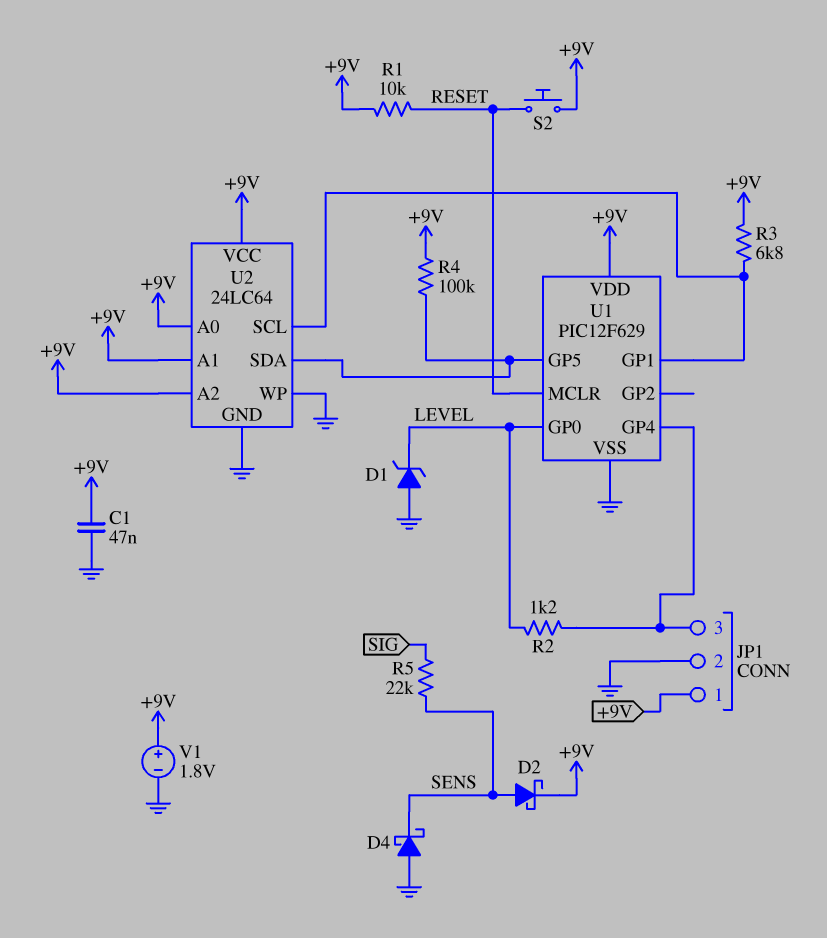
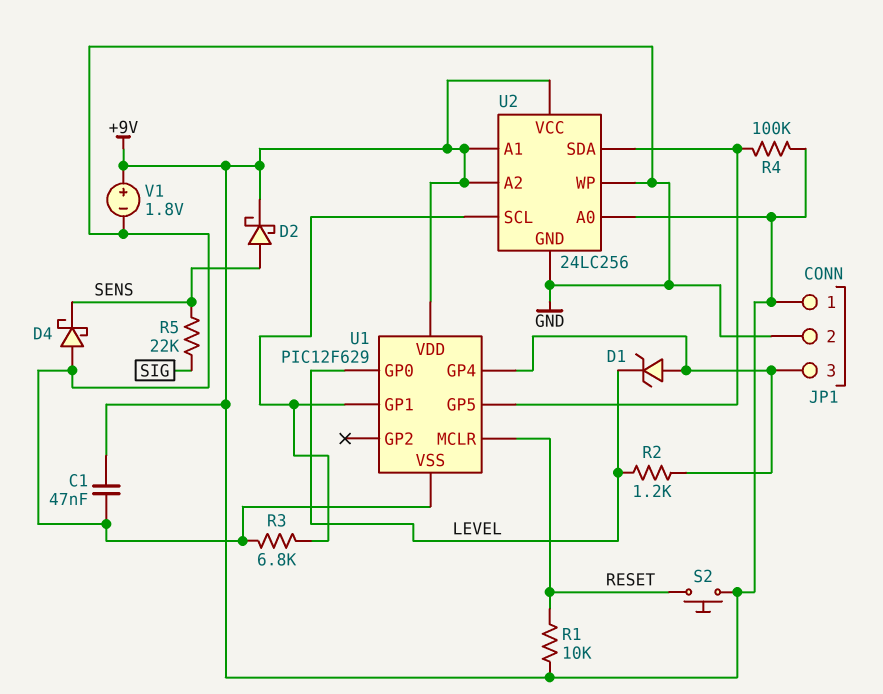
D1: zener (A GND, K LEVEL) -> zener (A JP1/3, K LEVEL)
R3: 6.8k (+9V, U1/GP1) -> 6.8k (GND, U1/GP1)
U2: 24LC64 -> 24LC256

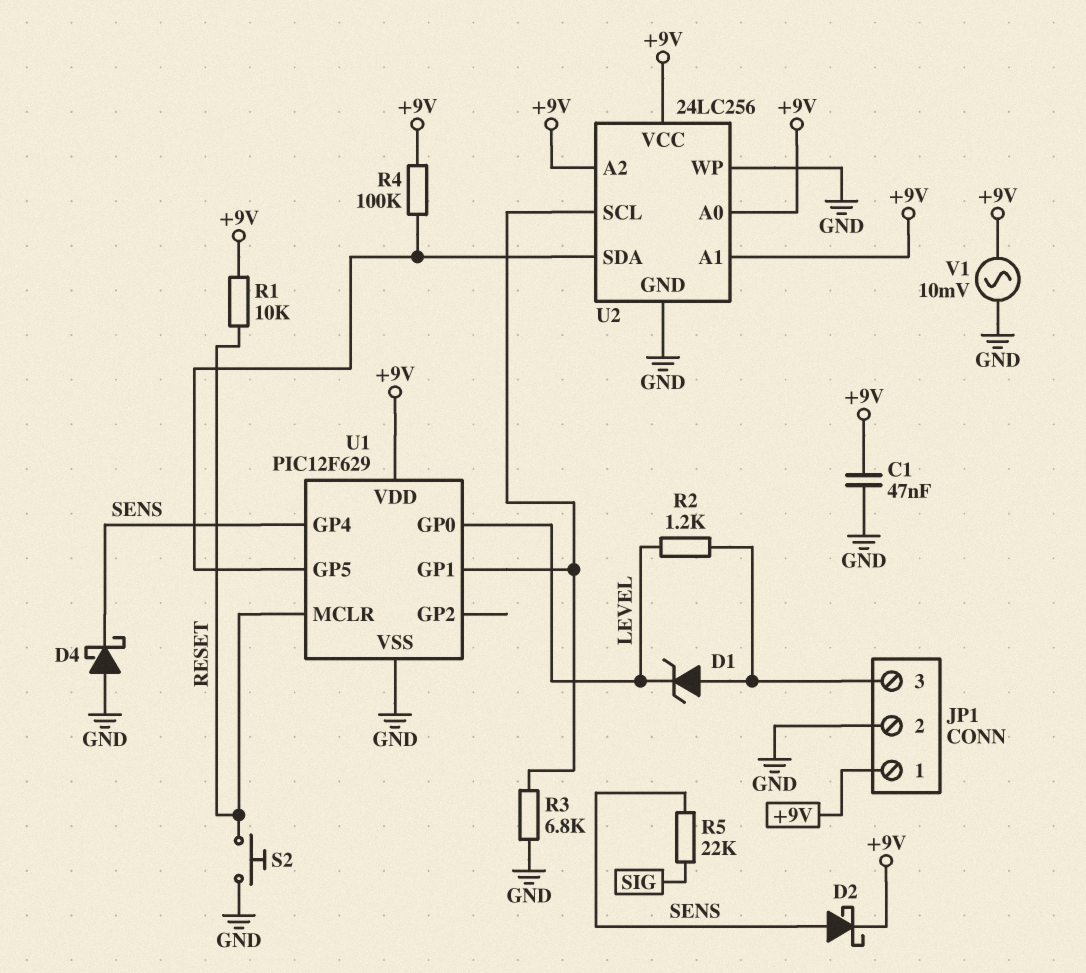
S2: button (+9V, RESET) -> button (GND, RESET)
U1 pin GP4: JP1/3 -> SENS
V1: 1.8V (plus +9V, minus GND) -> AC 10mV (+9V, GND)

